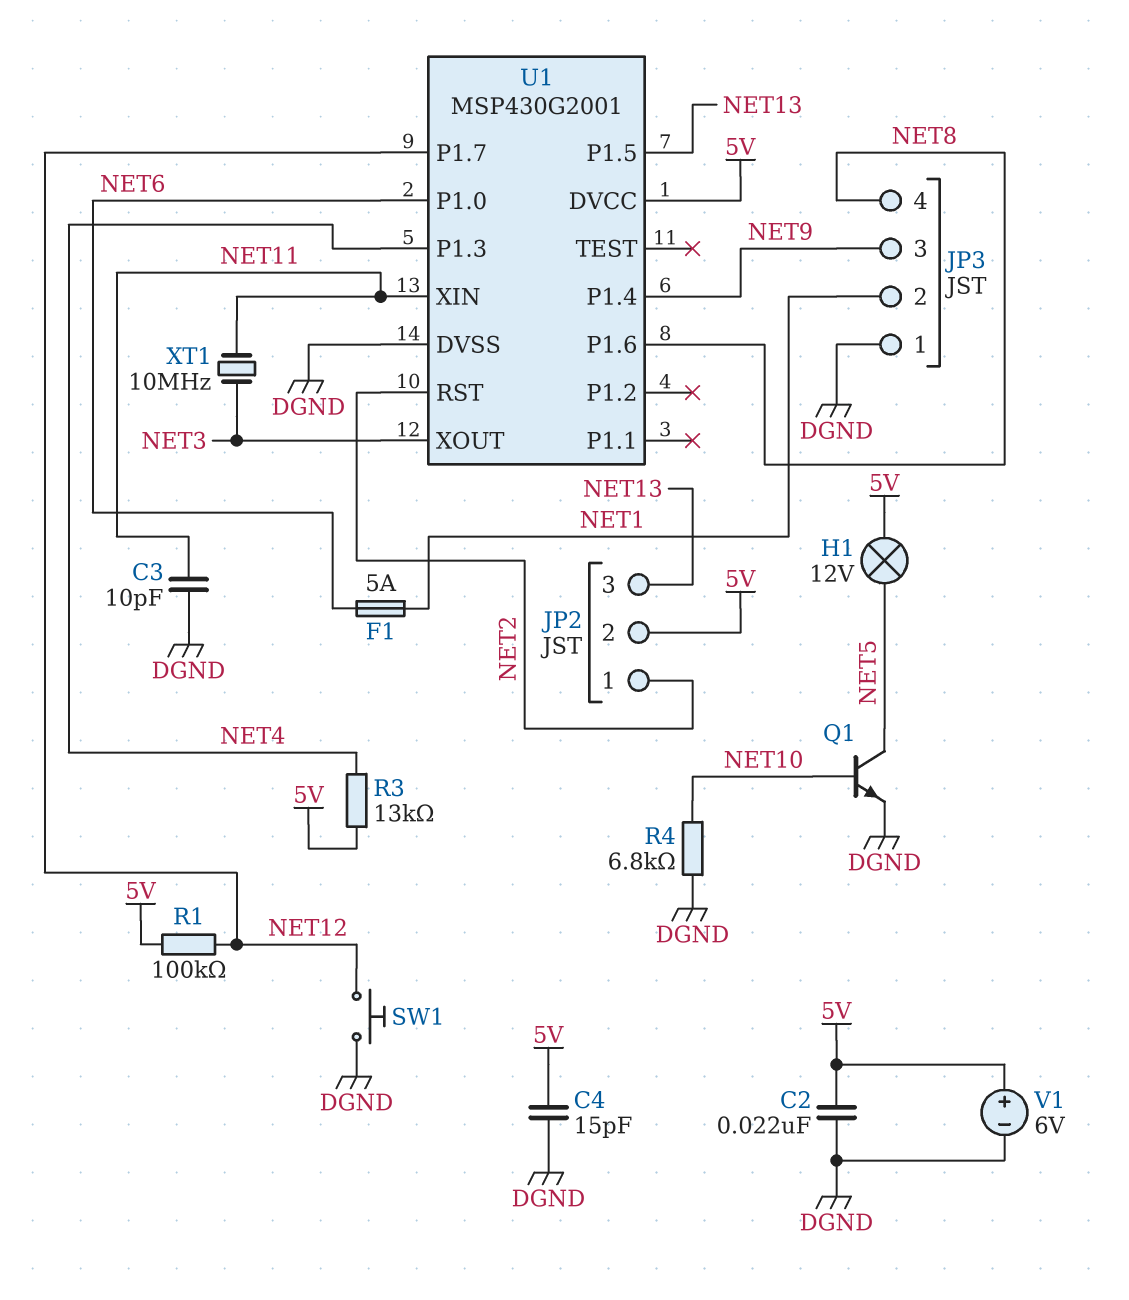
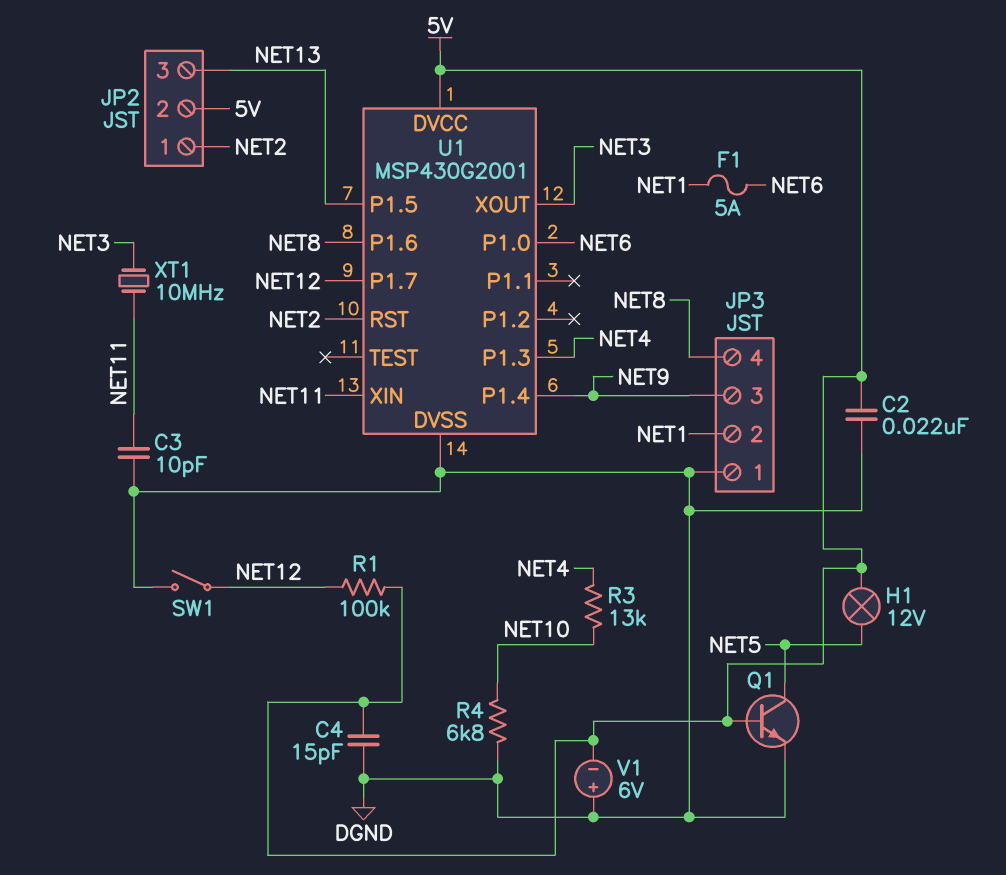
Q1: NPN (B NET10, C NET5, E DGND) -> NPN (B 5V, C NET5, E DGND)
R3: 13k (5V, NET4) -> 13k (NET4, NET10)
SW1: button (DGND, NET12) -> switch (DGND, NET12)
V1: 6V (plus 5V, minus DGND) -> 6V (plus DGND, minus 5V)

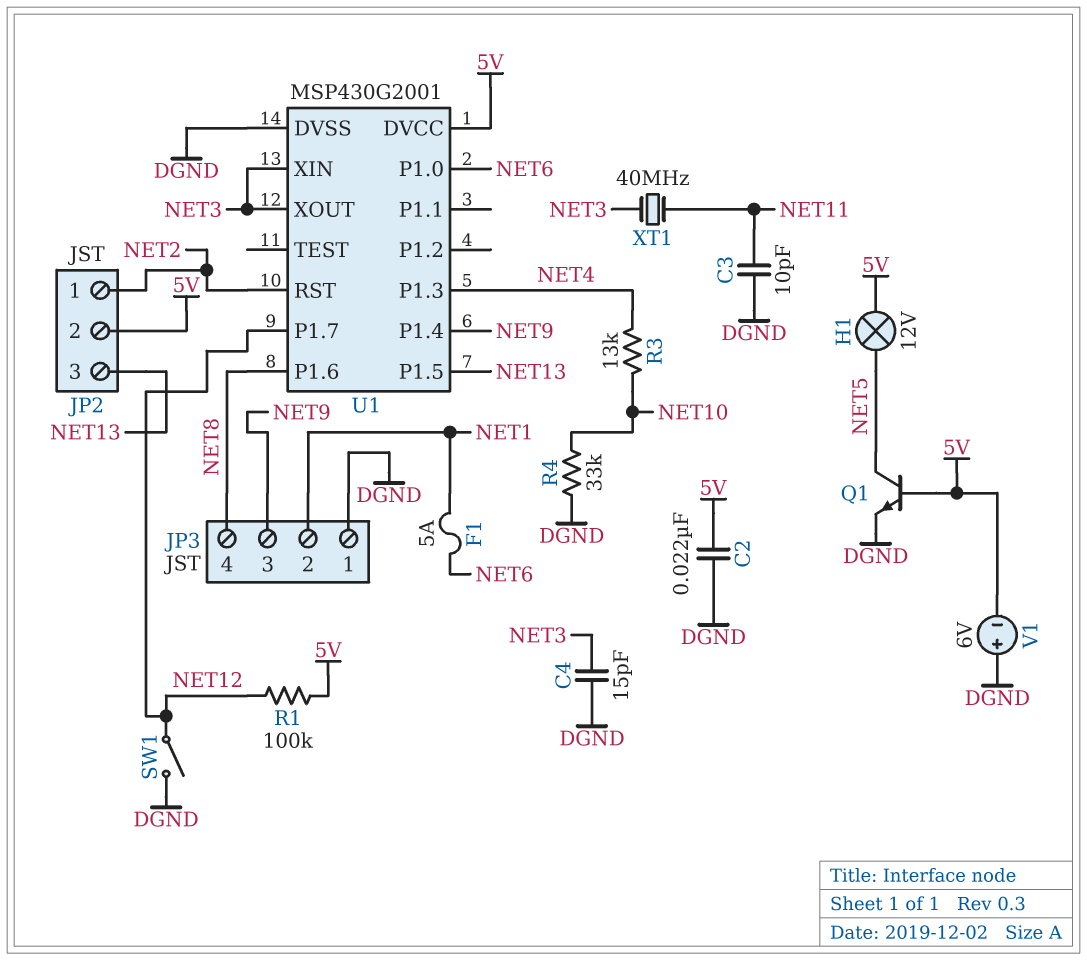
C4: 15pF (5V, DGND) -> 15pF (DGND, NET3)
R4: 6.8k (DGND, NET10) -> 33k (DGND, NET10)
U1 pin XIN: NET11 -> NET3
XT1: 10MHz (NET3, NET11) -> 40MHz (NET3, NET11)

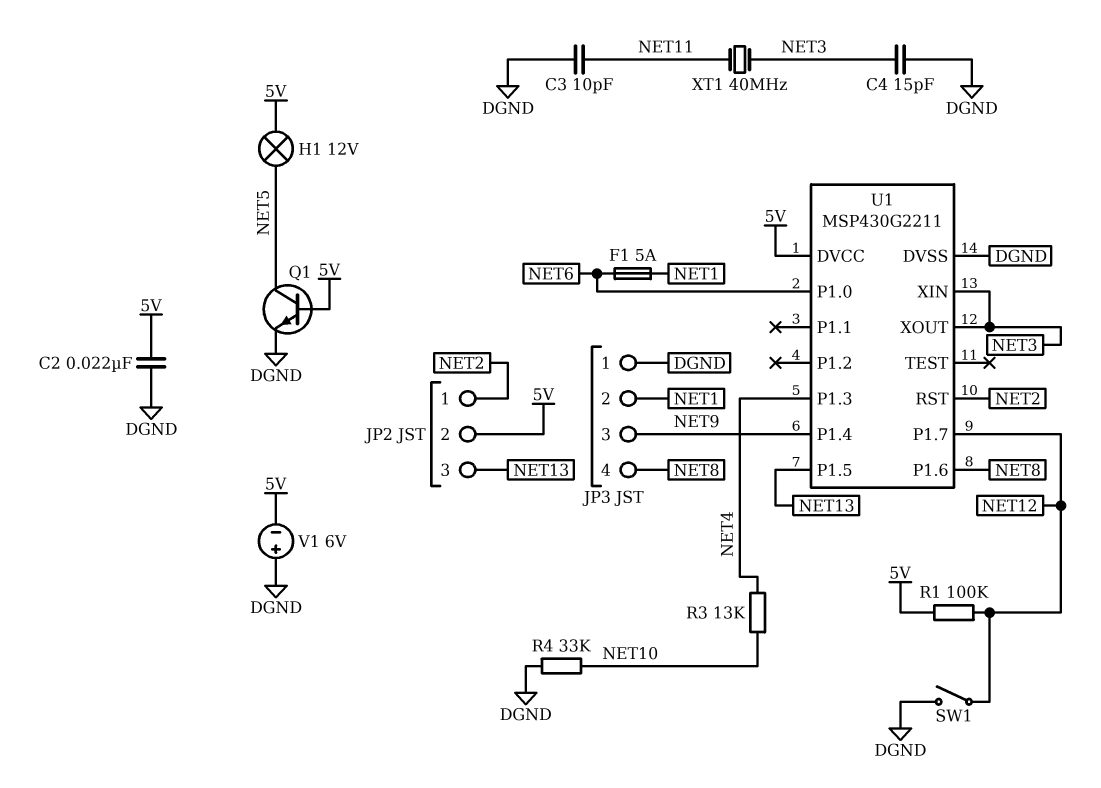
U1: MSP430G2001 -> MSP430G2211

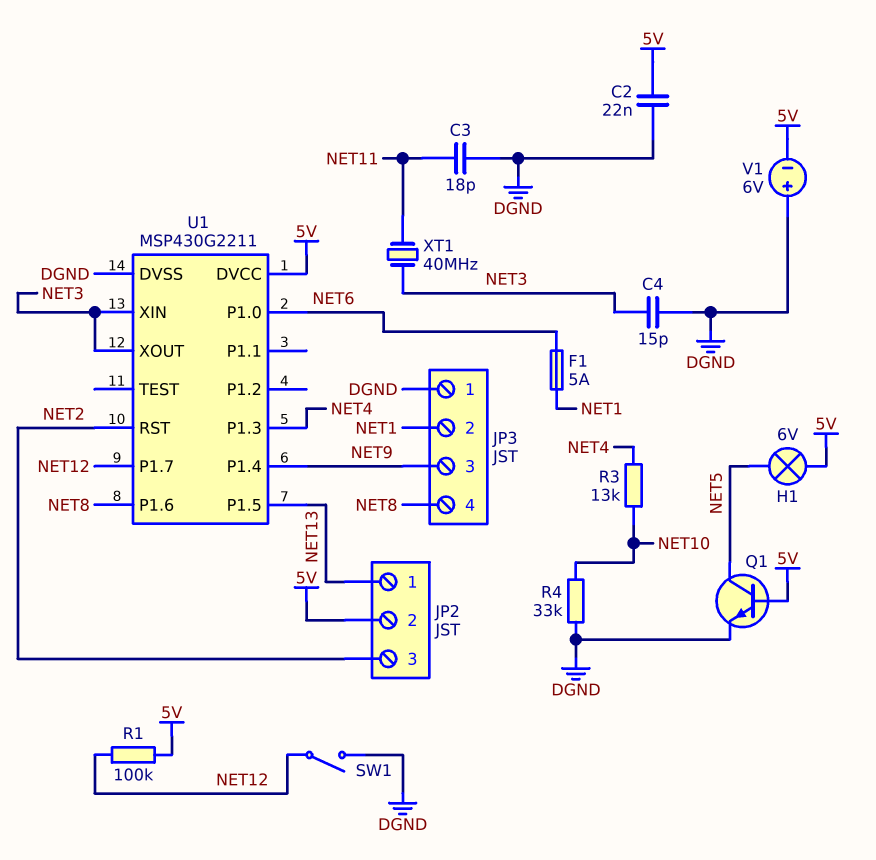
C3: 10pF (DGND, NET11) -> 18pF (DGND, NET11)
H1: lamp 12V (5V, NET5) -> lamp 6V (5V, NET5)
JP2 pin 1: NET2 -> NET13
JP2 pin 3: NET13 -> NET2

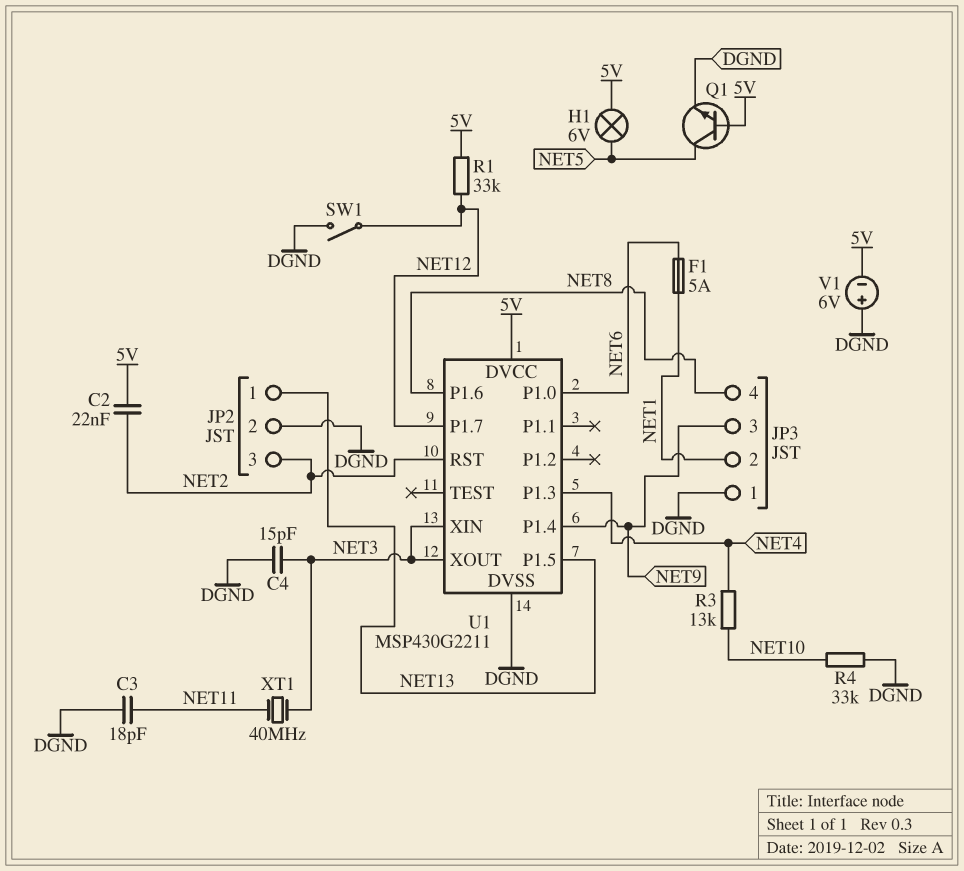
C2: 22nF (5V, DGND) -> 22nF (5V, NET2)
JP2 pin 2: 5V -> DGND
R1: 100k (5V, NET12) -> 33k (5V, NET12)

